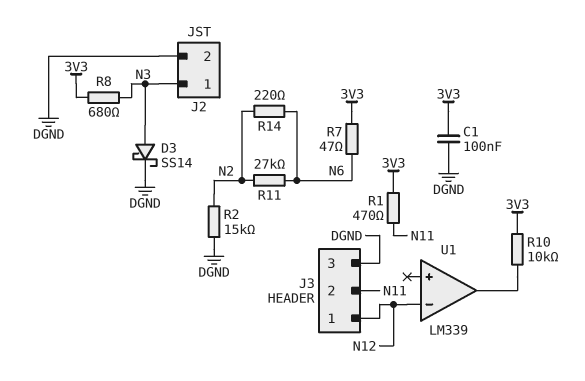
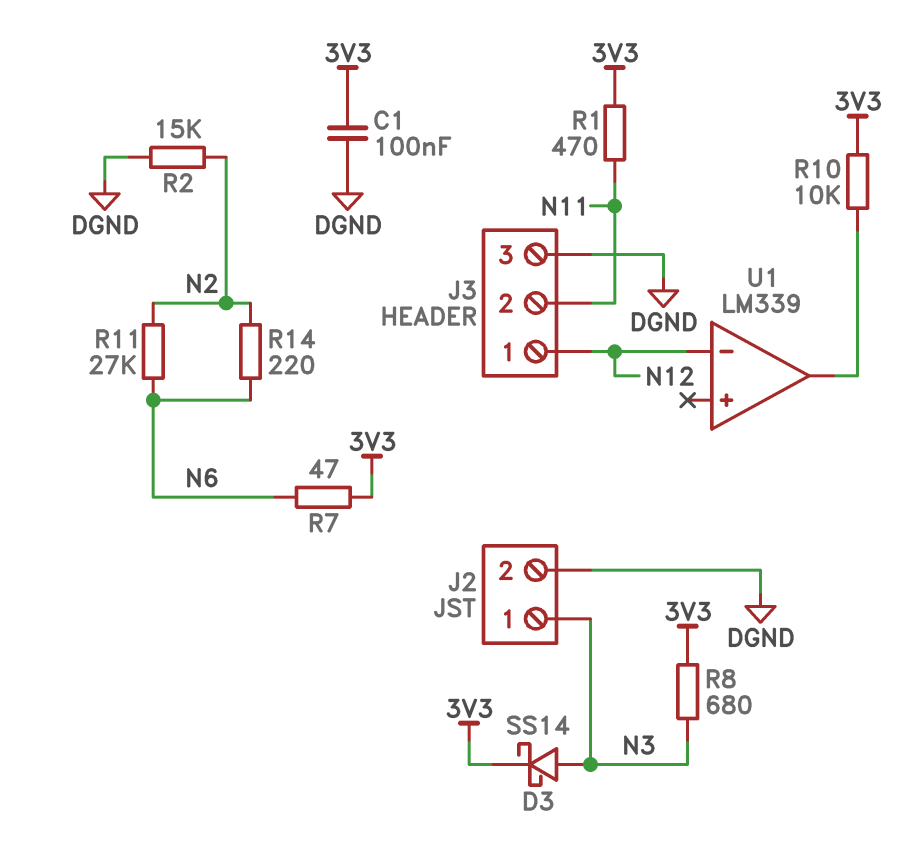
D3: schottky SS14 (A N3, K DGND) -> schottky SS14 (A N3, K 3V3)

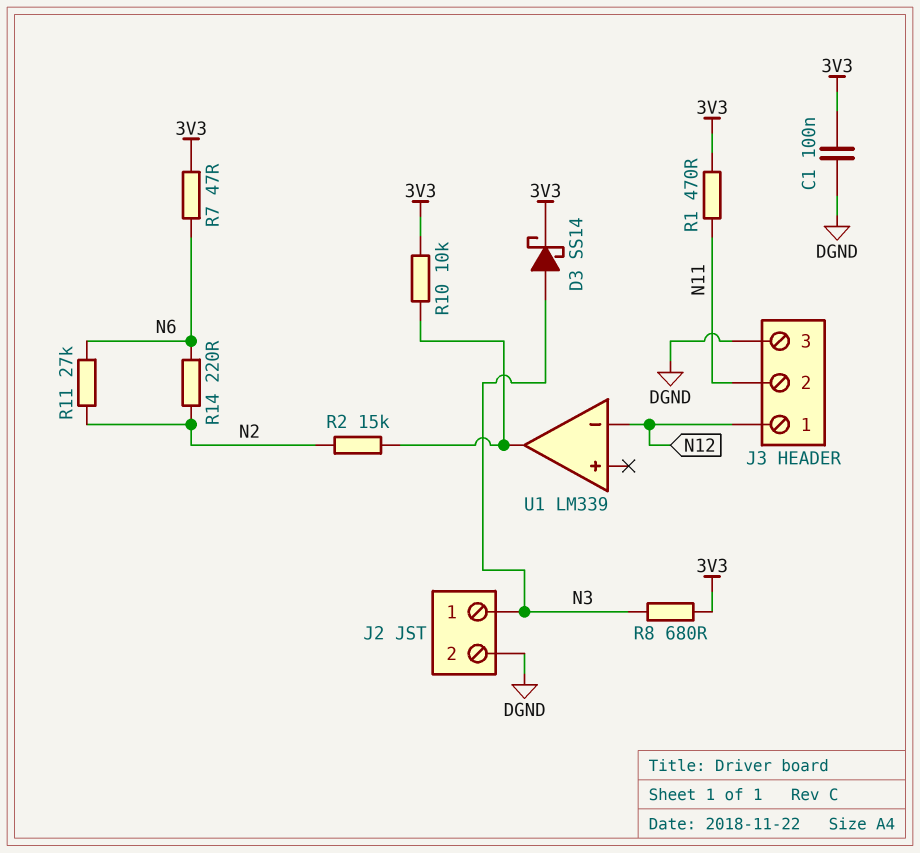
R2: 15k (DGND, N2) -> 15k (N2, U1/out)

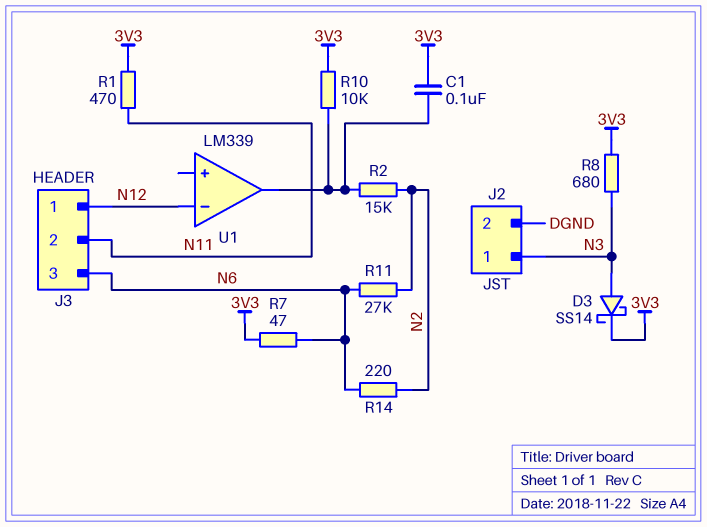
C1: 100nF (3V3, DGND) -> 100nF (3V3, U1/out)
J3 pin 3: DGND -> N6

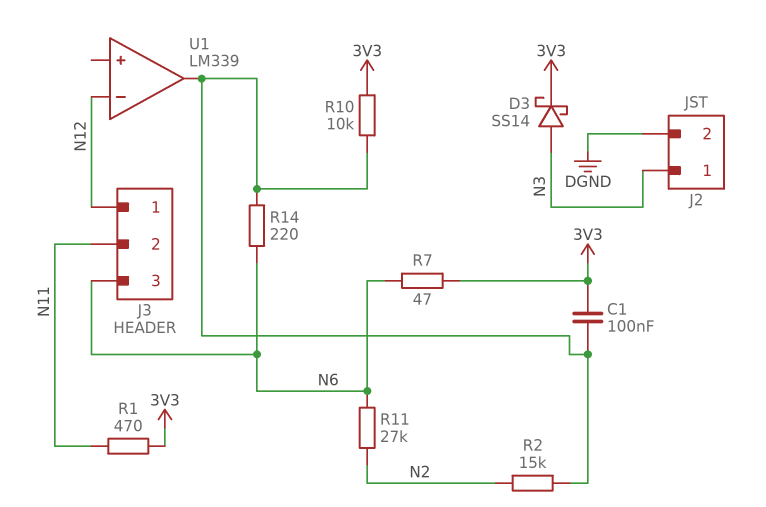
R8: 680 (3V3, N3) -> none
R14: 220 (N2, N6) -> 220 (N6, U1/out)

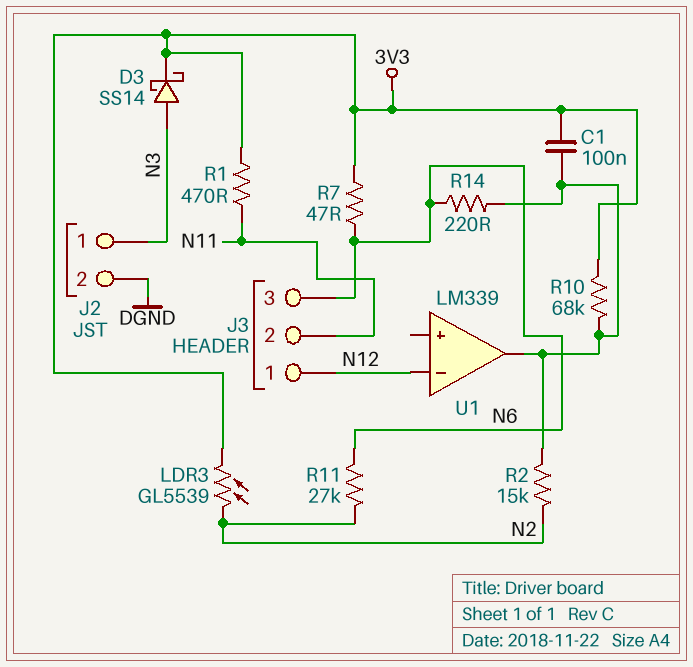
LDR3: none -> GL5539 (3V3, N2)
R10: 10k (3V3, U1/out) -> 68k (3V3, U1/out)

